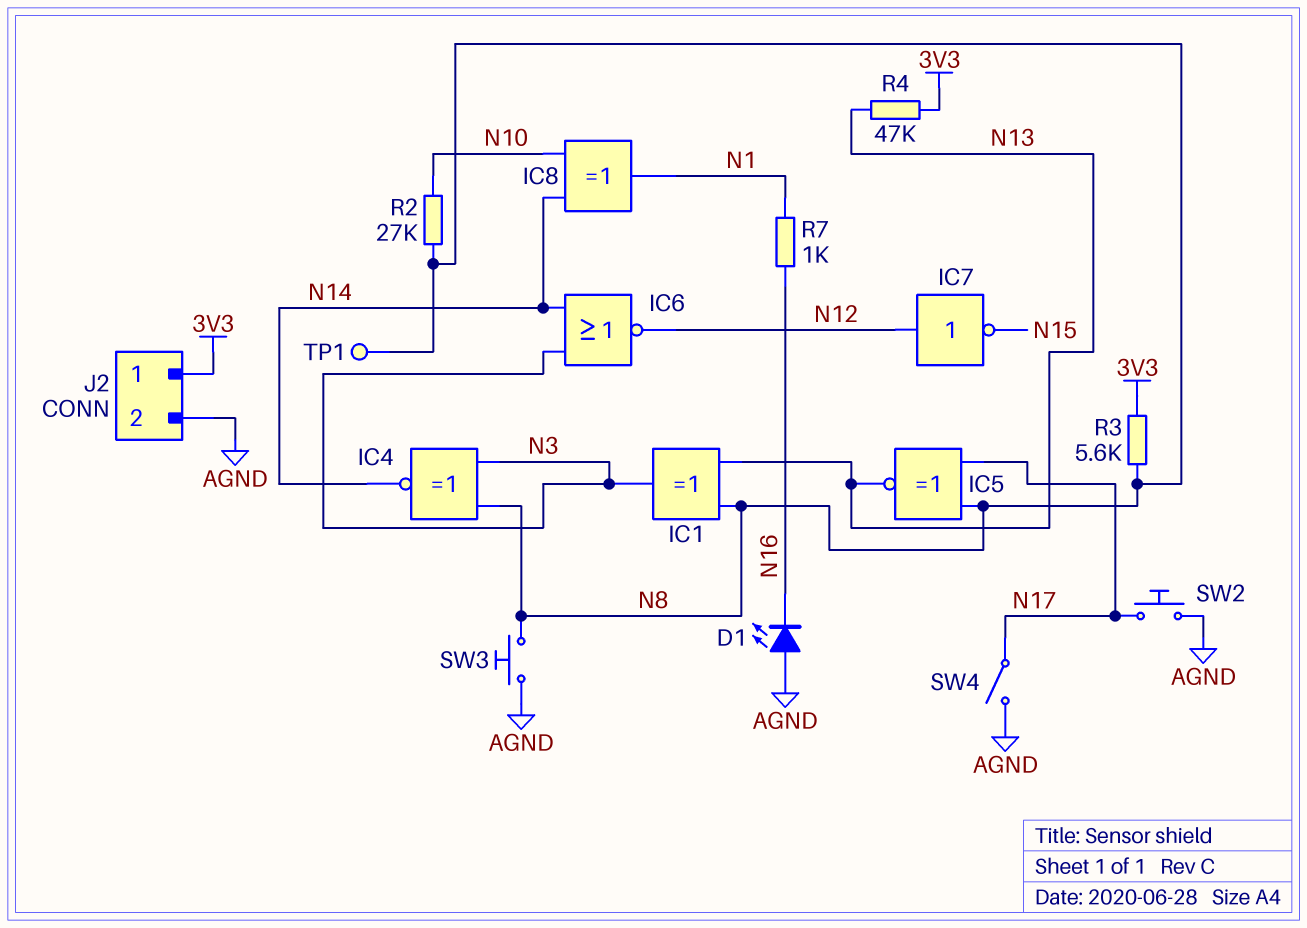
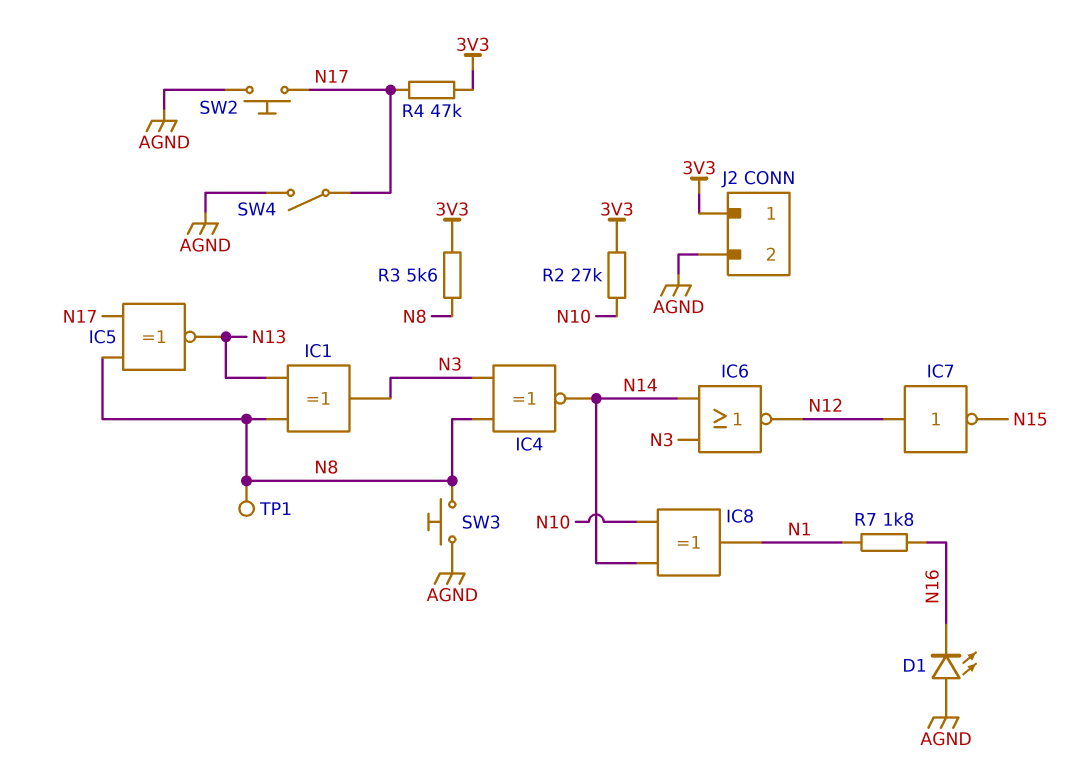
R2: 27k (N8, N10) -> 27k (3V3, N10)
R4: 47k (3V3, N13) -> 47k (3V3, N17)
R7: 1k (N1, N16) -> 1.8k (N1, N16)

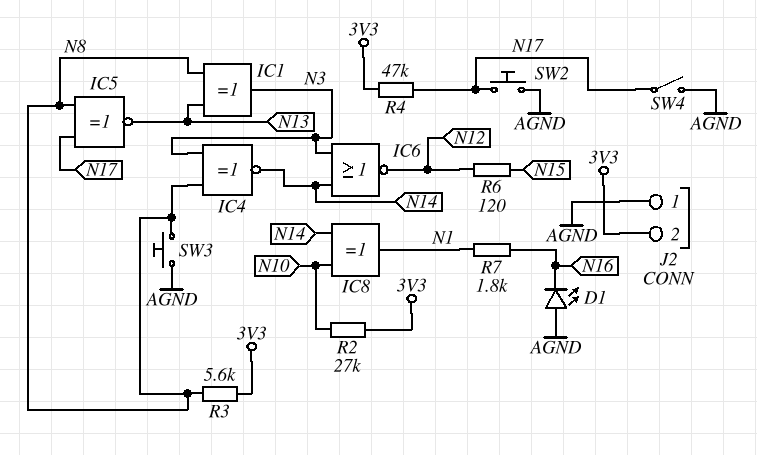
IC7: NOT (in N12, out N15) -> none
J2 pin 1: 3V3 -> AGND
J2 pin 2: AGND -> 3V3
R6: none -> 120 (N12, N15)
TP1: test point (N8) -> none

